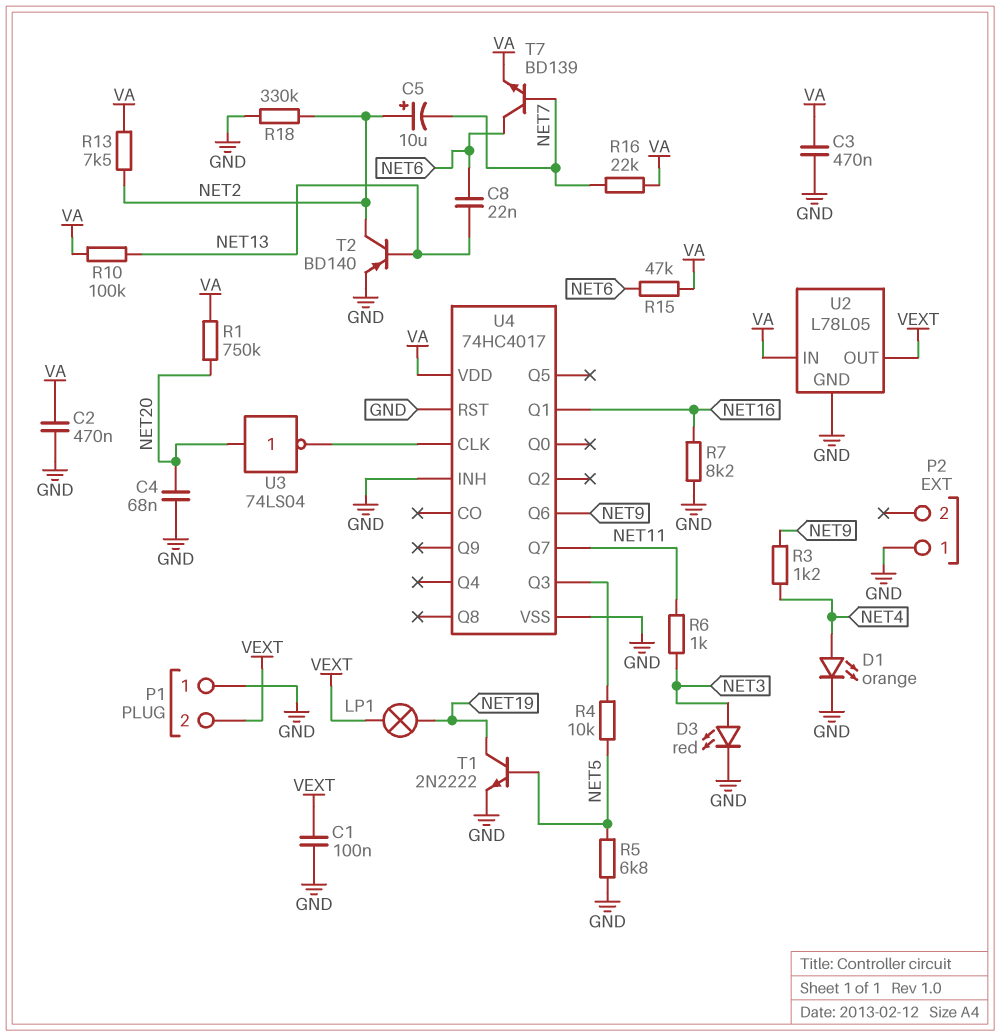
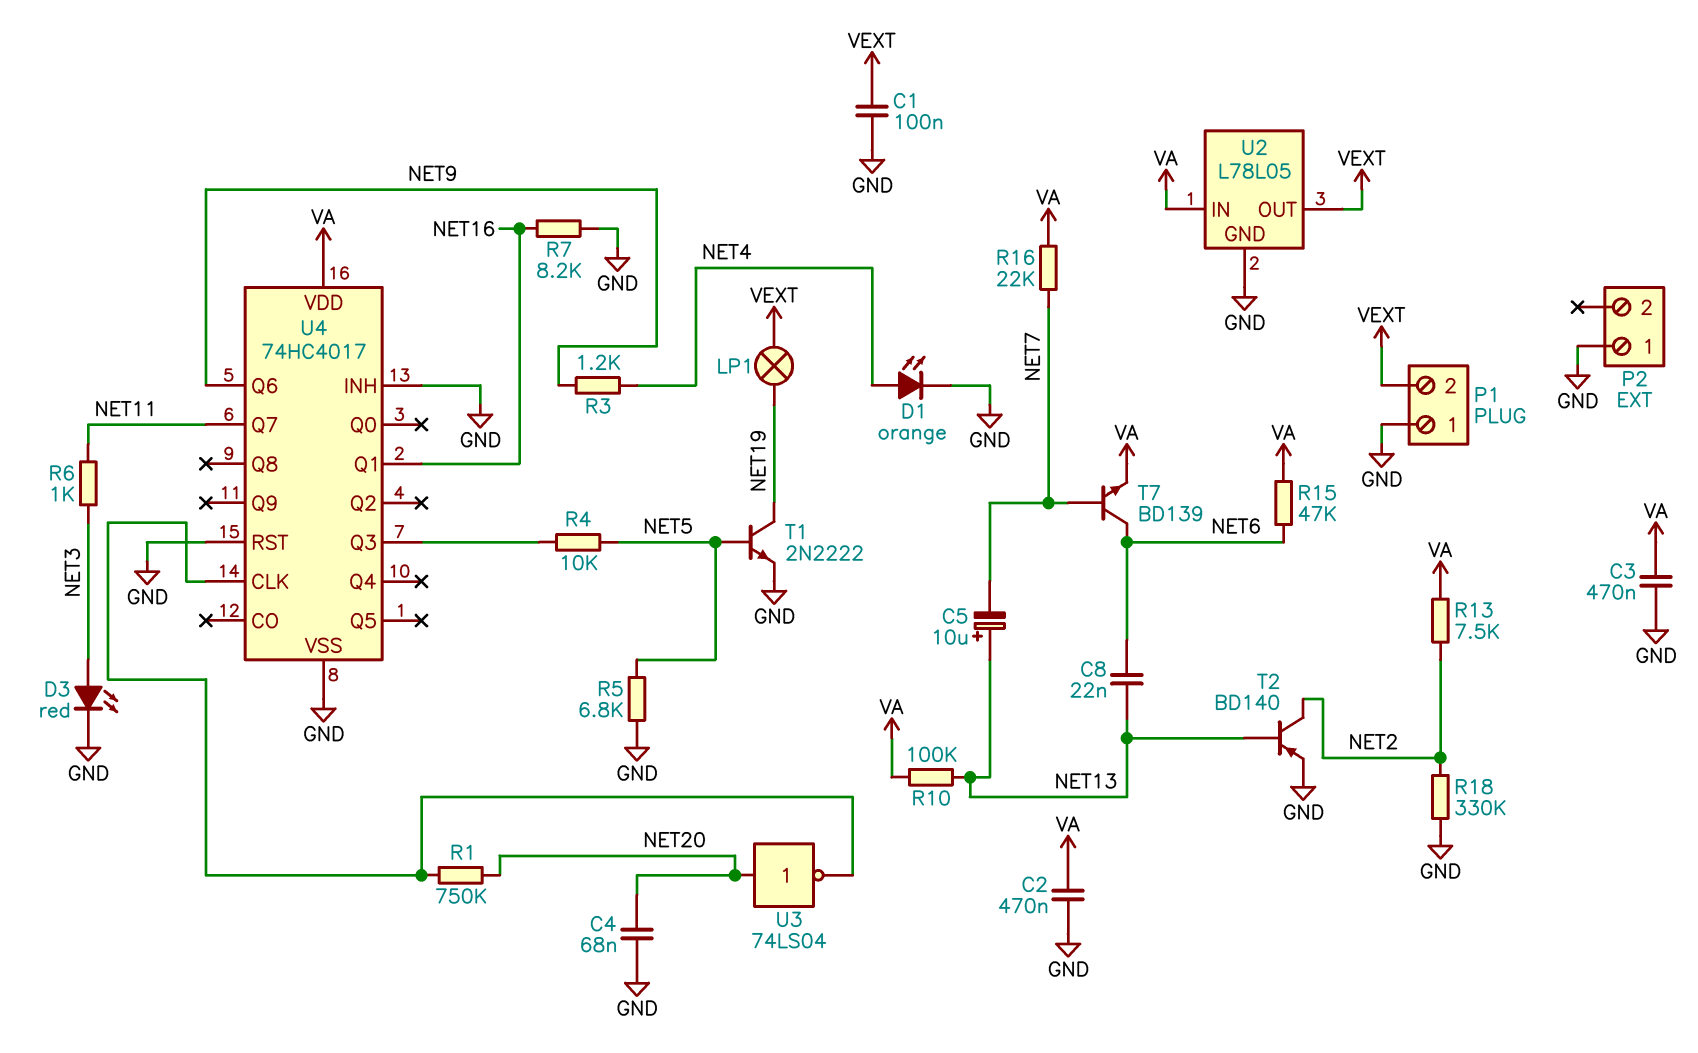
C5: 10uF (plus NET2, minus NET7) -> 10uF (plus NET13, minus NET7)
R1: 750k (NET20, VA) -> 750k (NET20, U4/CLK)

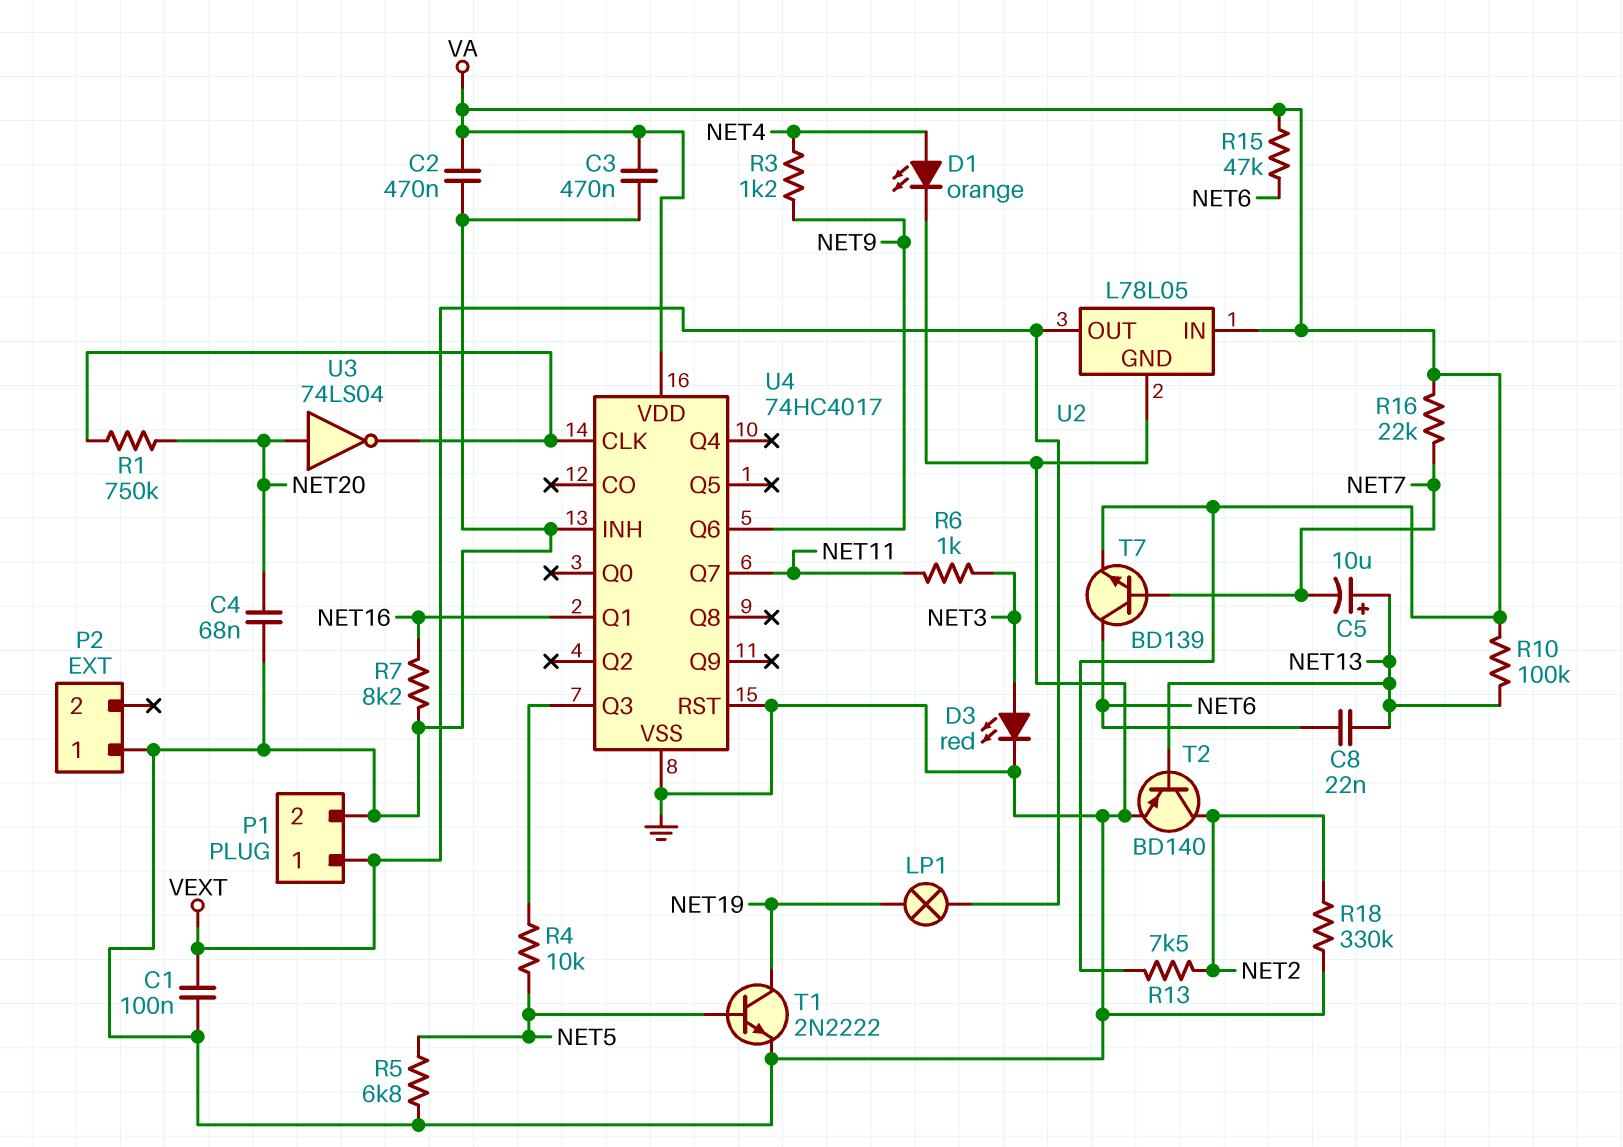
P1 pin 1: GND -> VEXT
P1 pin 2: VEXT -> GND

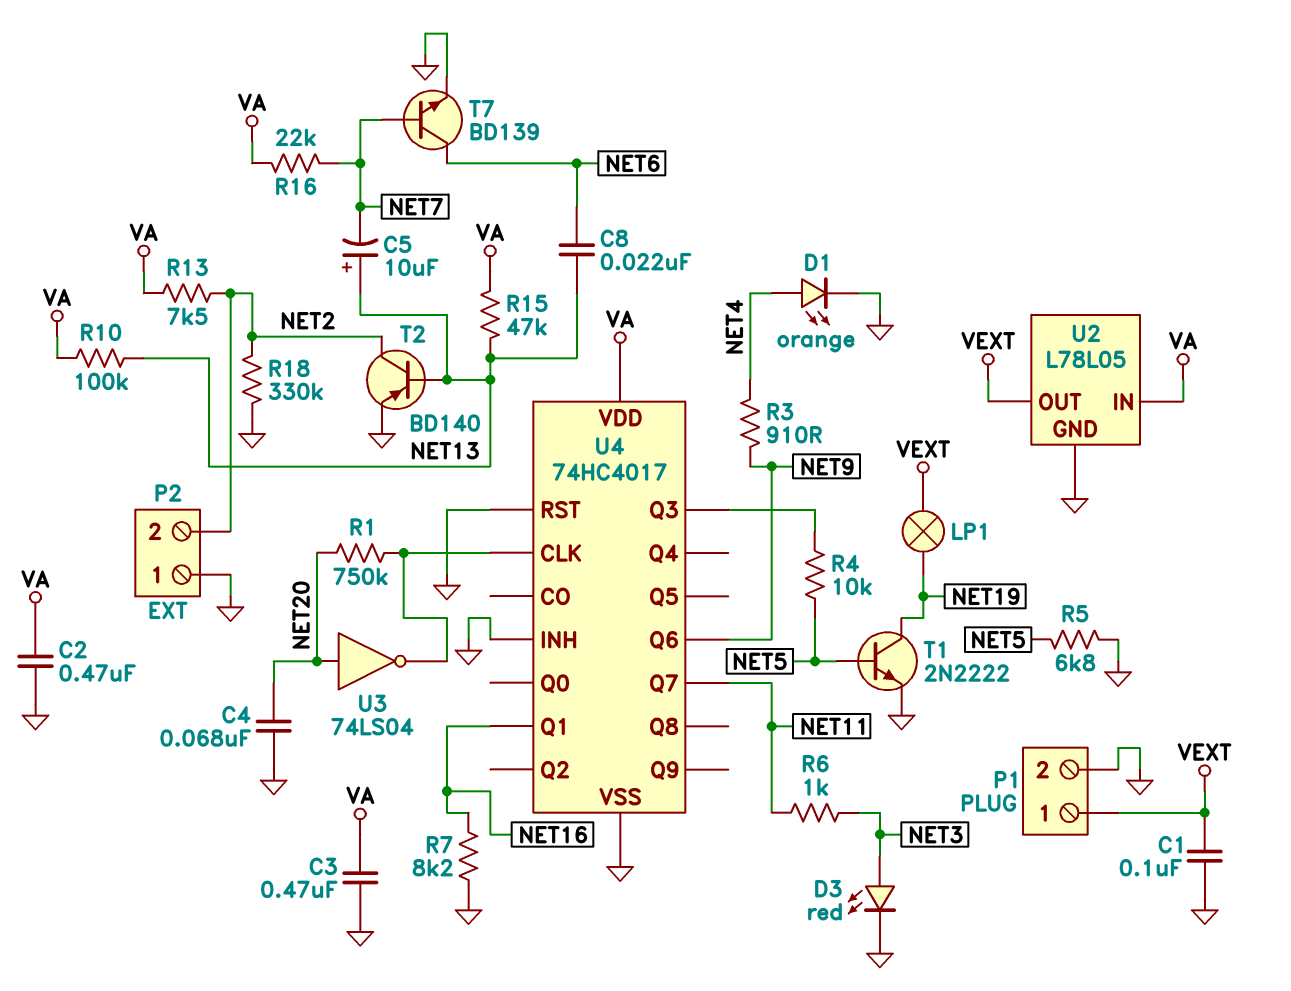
P2 pin 2: none -> NET2
R3: 1.2k (NET4, NET9) -> 910 (NET4, NET9)
R15: 47k (NET6, VA) -> 47k (NET13, VA)
T7: NPN BD139 (B NET7, C NET6, E VA) -> NPN BD139 (B NET7, C NET6, E GND)

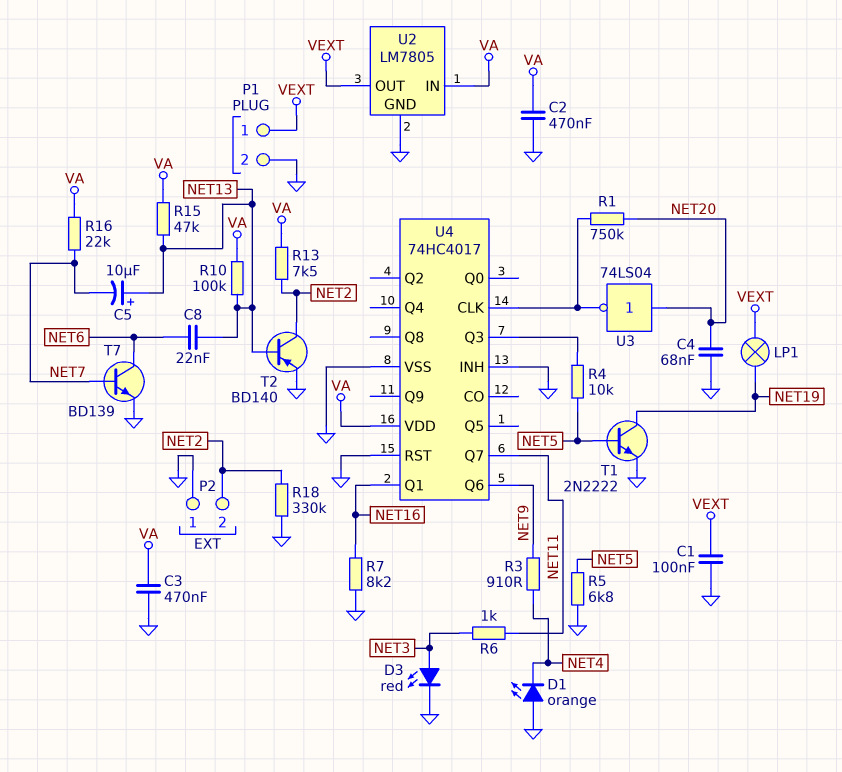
D1: LED orange (A NET4, K GND) -> LED orange (A GND, K NET4)
U2: L78L05 -> LM7805

